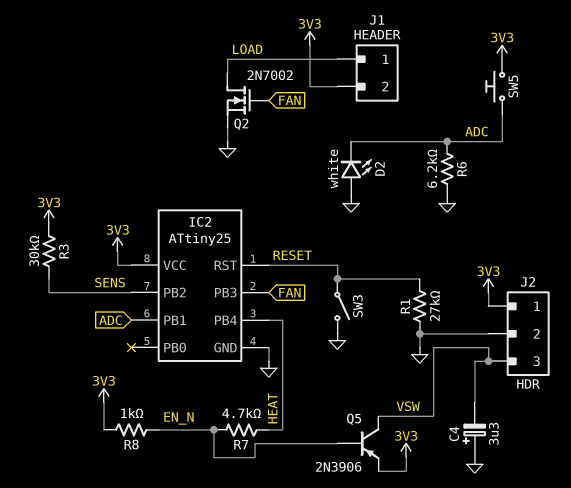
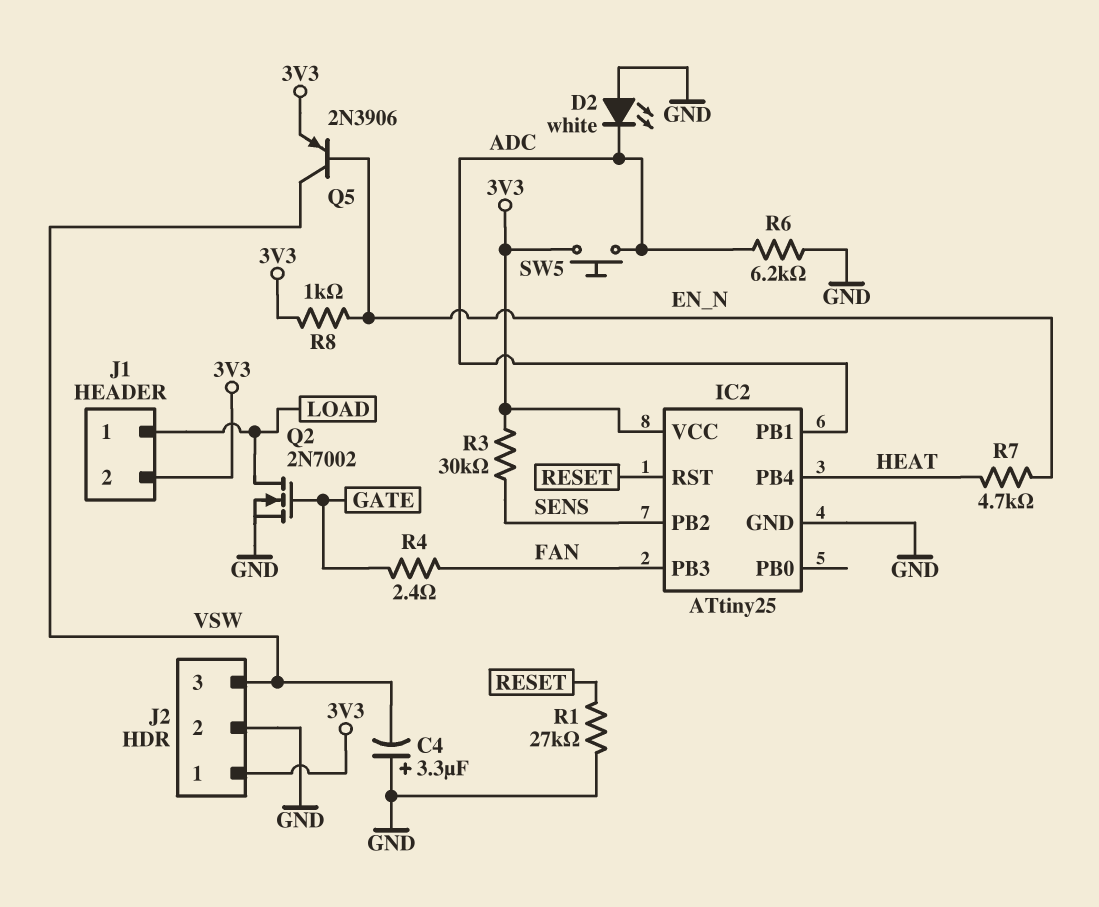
Q2: NMOS 2N7002 (G FAN, D LOAD, S GND) -> NMOS 2N7002 (G GATE, D LOAD, S GND)
R4: none -> 2.4 (FAN, GATE)
SW3: switch (GND, RESET) -> none

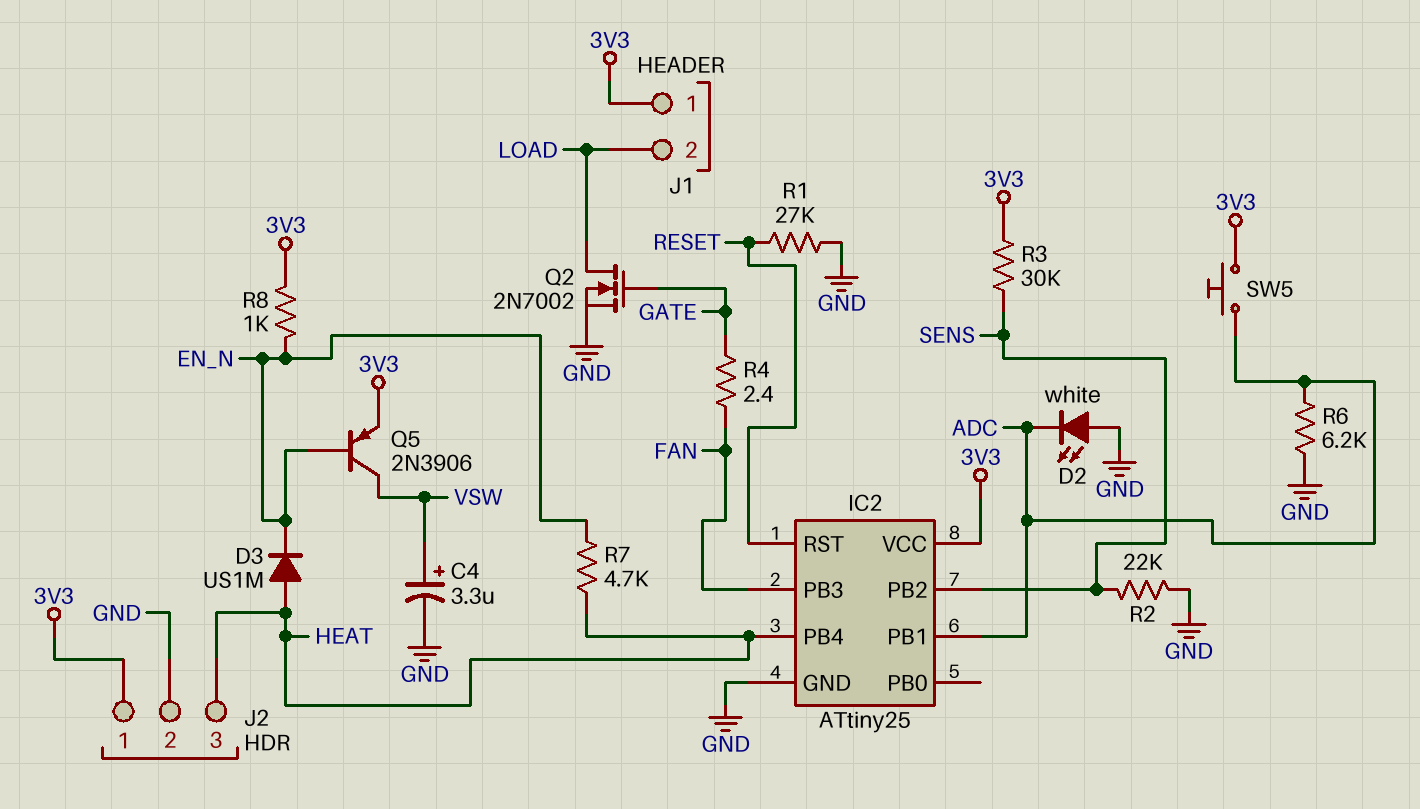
C4: 3.3uF (plus GND, minus VSW) -> 3.3uF (plus VSW, minus GND)
D3: none -> diode US1M (A HEAT, K EN_N)
J1 pin 1: LOAD -> 3V3
J1 pin 2: 3V3 -> LOAD
J2 pin 3: VSW -> HEAT
R2: none -> 22k (GND, SENS)

